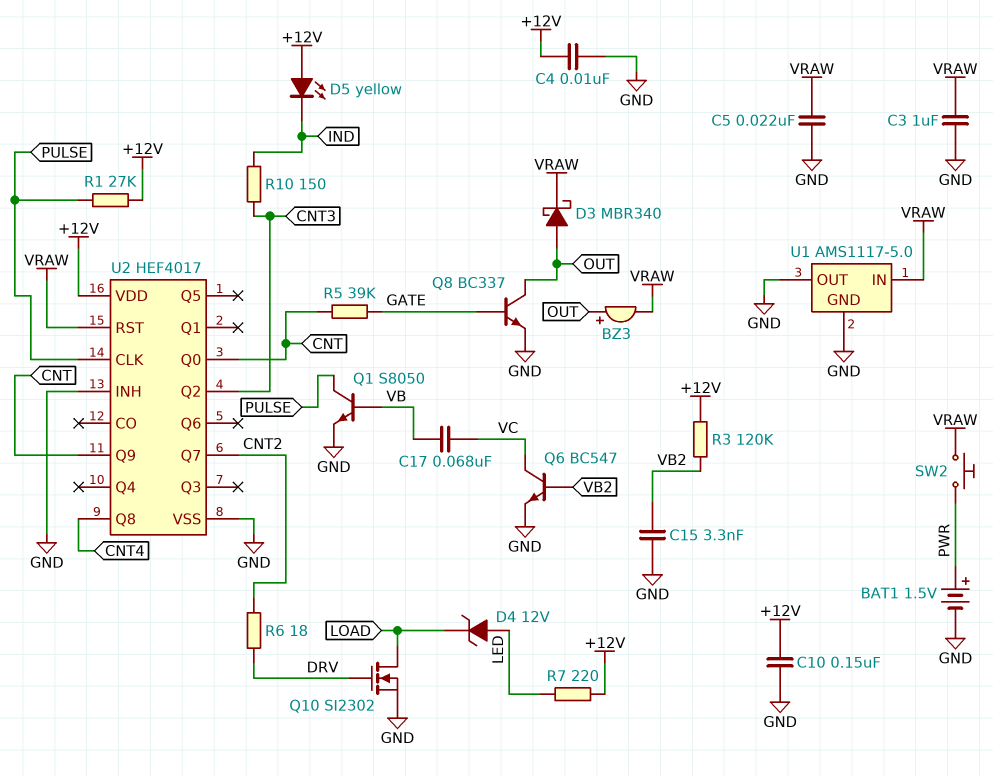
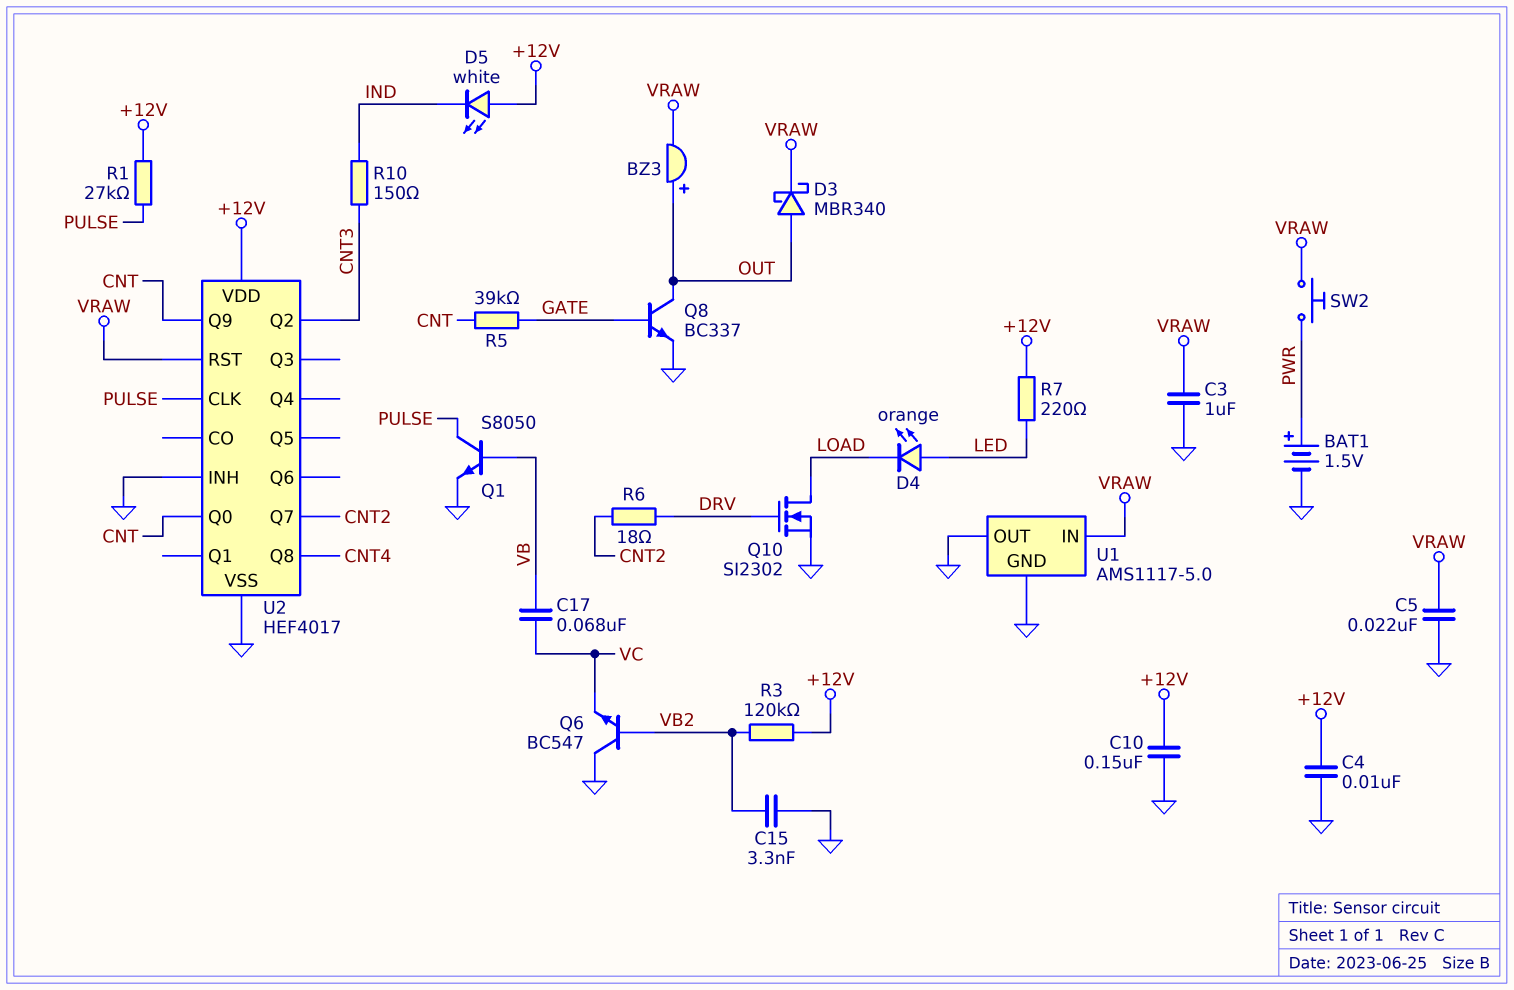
D4: zener 12V (A LED, K LOAD) -> LED orange (A LED, K LOAD)
D5: LED yellow (A +12V, K IND) -> LED white (A +12V, K IND)
Q6: NPN BC547 (B VB2, C VC, E GND) -> NPN BC547 (B VB2, C GND, E VC)

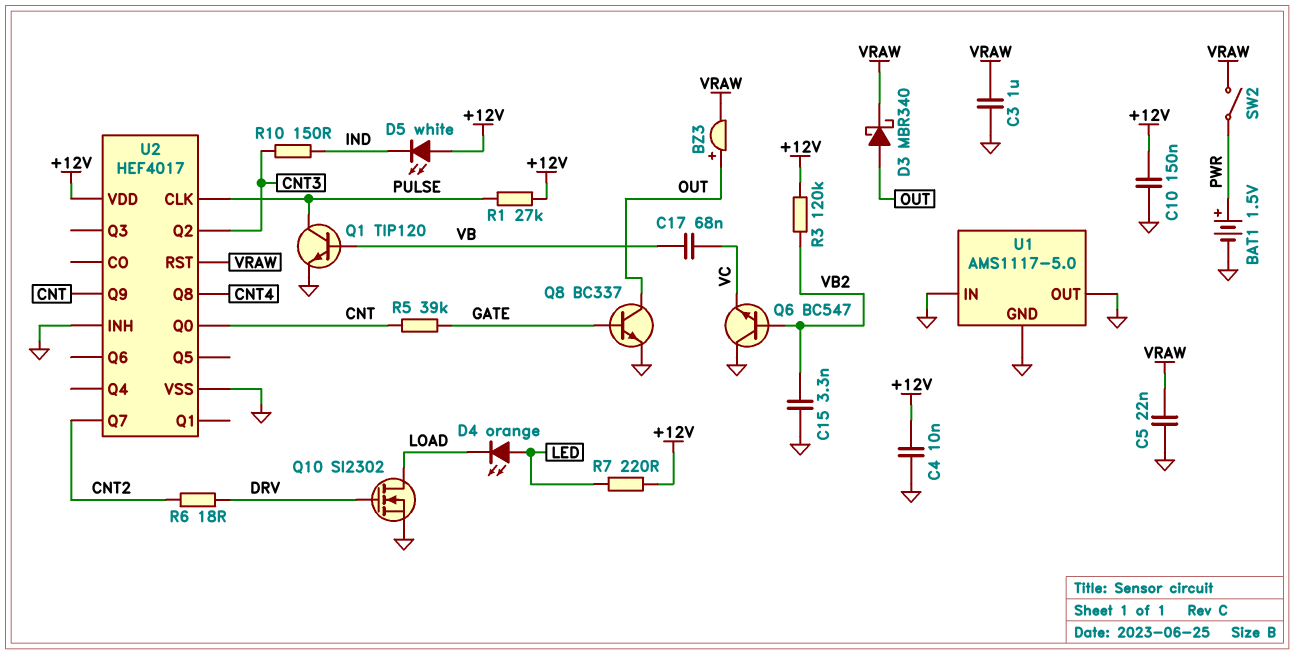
Q1: NPN S8050 (B VB, C PULSE, E GND) -> NPN TIP120 (B VB, C PULSE, E GND)
SW2: button (PWR, VRAW) -> switch (PWR, VRAW)
U1 pin IN: VRAW -> GND

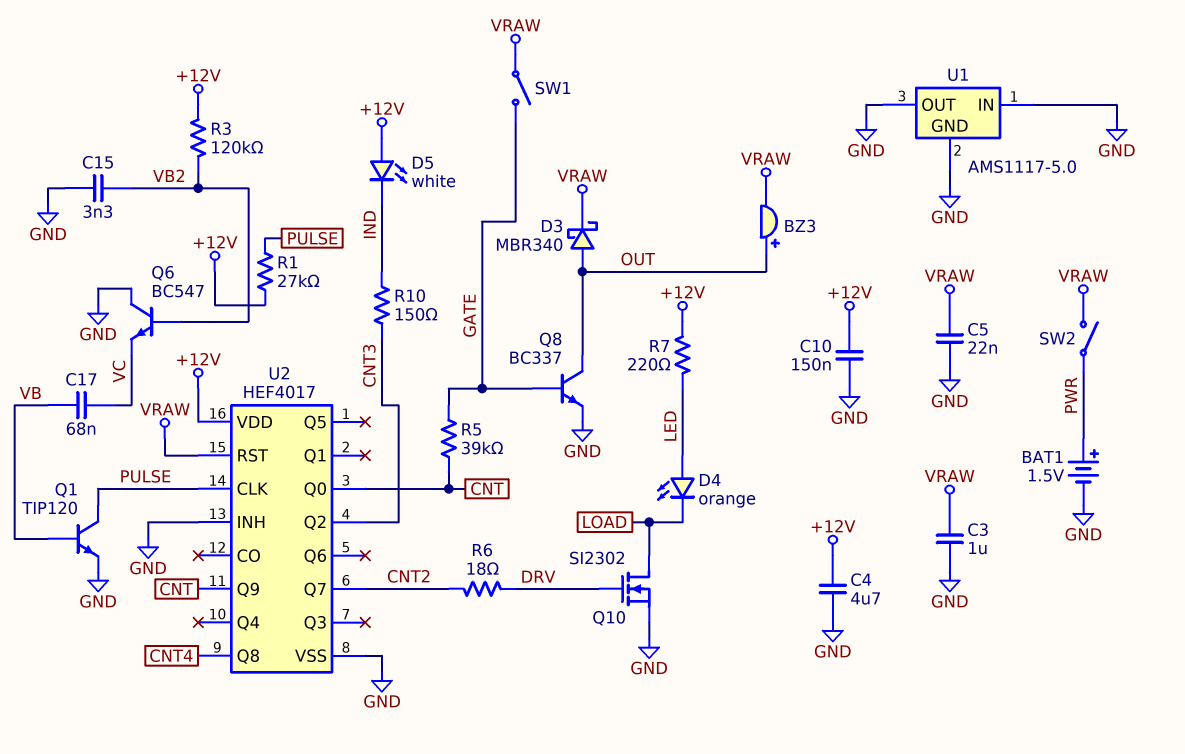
C4: 10nF (+12V, GND) -> 4.7uF (+12V, GND)
SW1: none -> switch (GATE, VRAW)

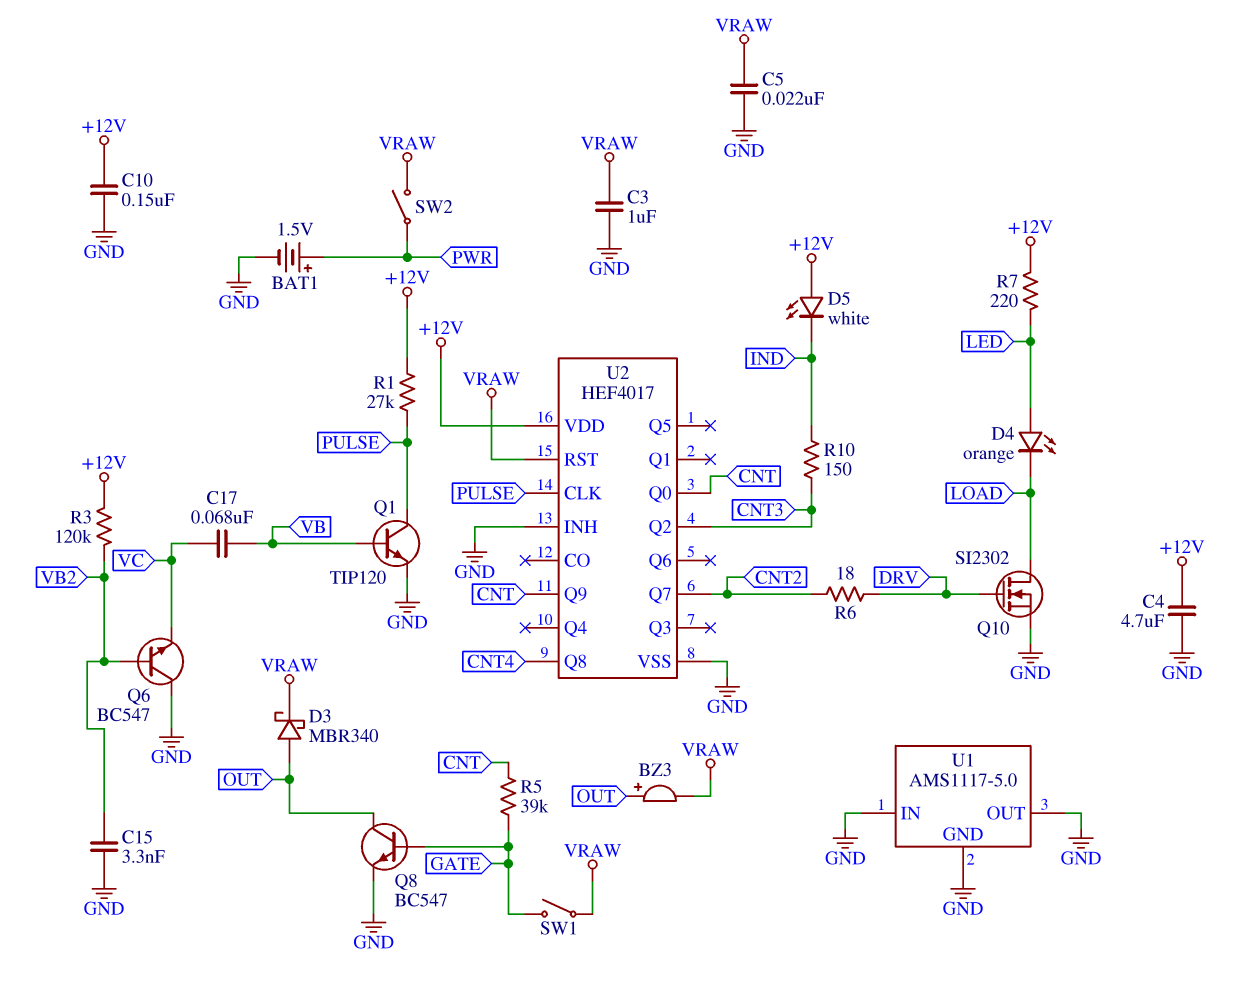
Q8: NPN BC337 (B GATE, C OUT, E GND) -> NPN BC547 (B GATE, C OUT, E GND)

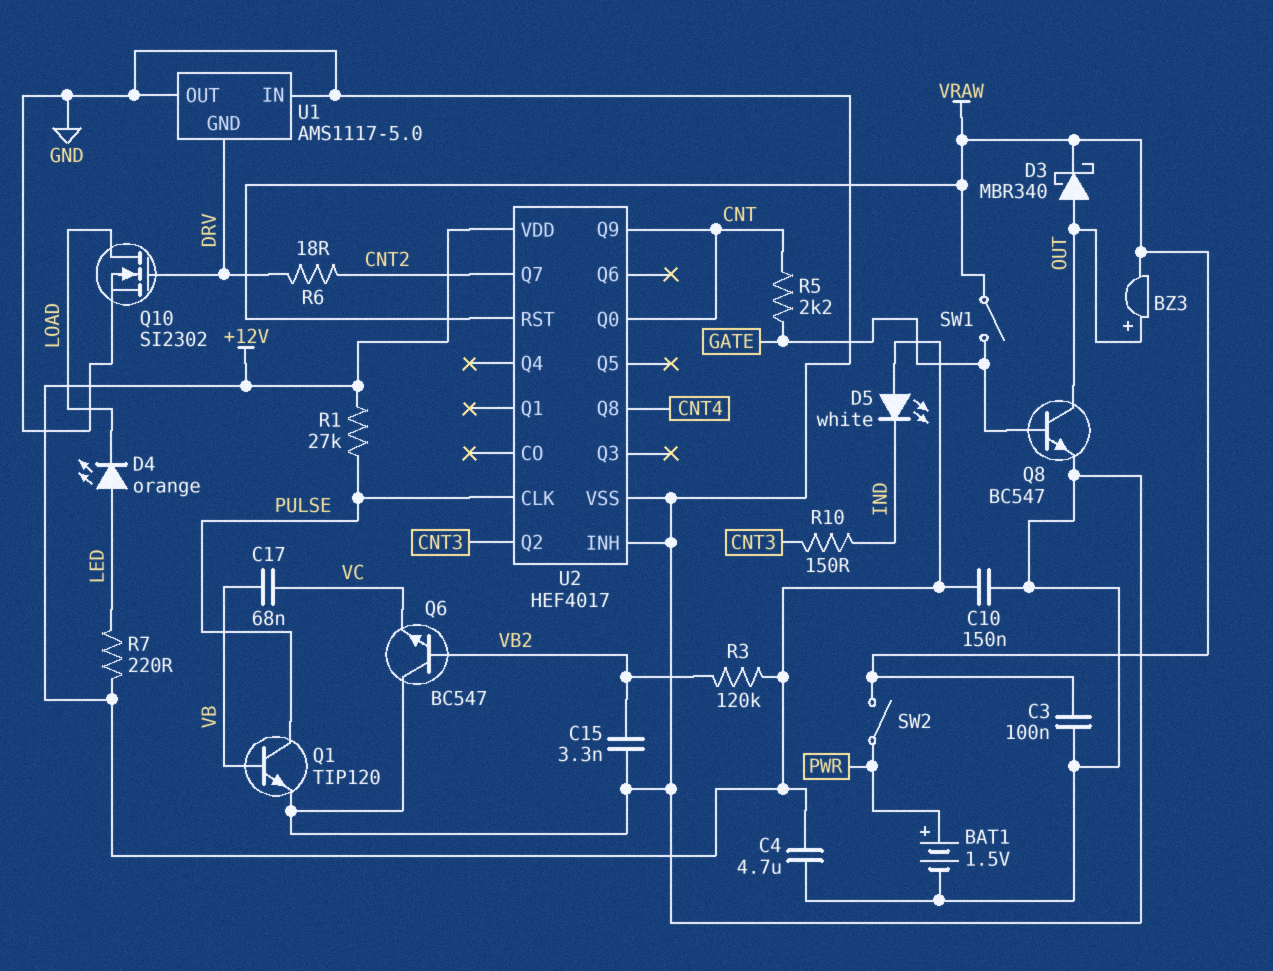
C3: 1uF (GND, VRAW) -> 100nF (GND, VRAW)
C5: 22nF (GND, VRAW) -> none
R5: 39k (CNT, GATE) -> 2.2k (CNT, GATE)
U1 pin GND: GND -> DRV

